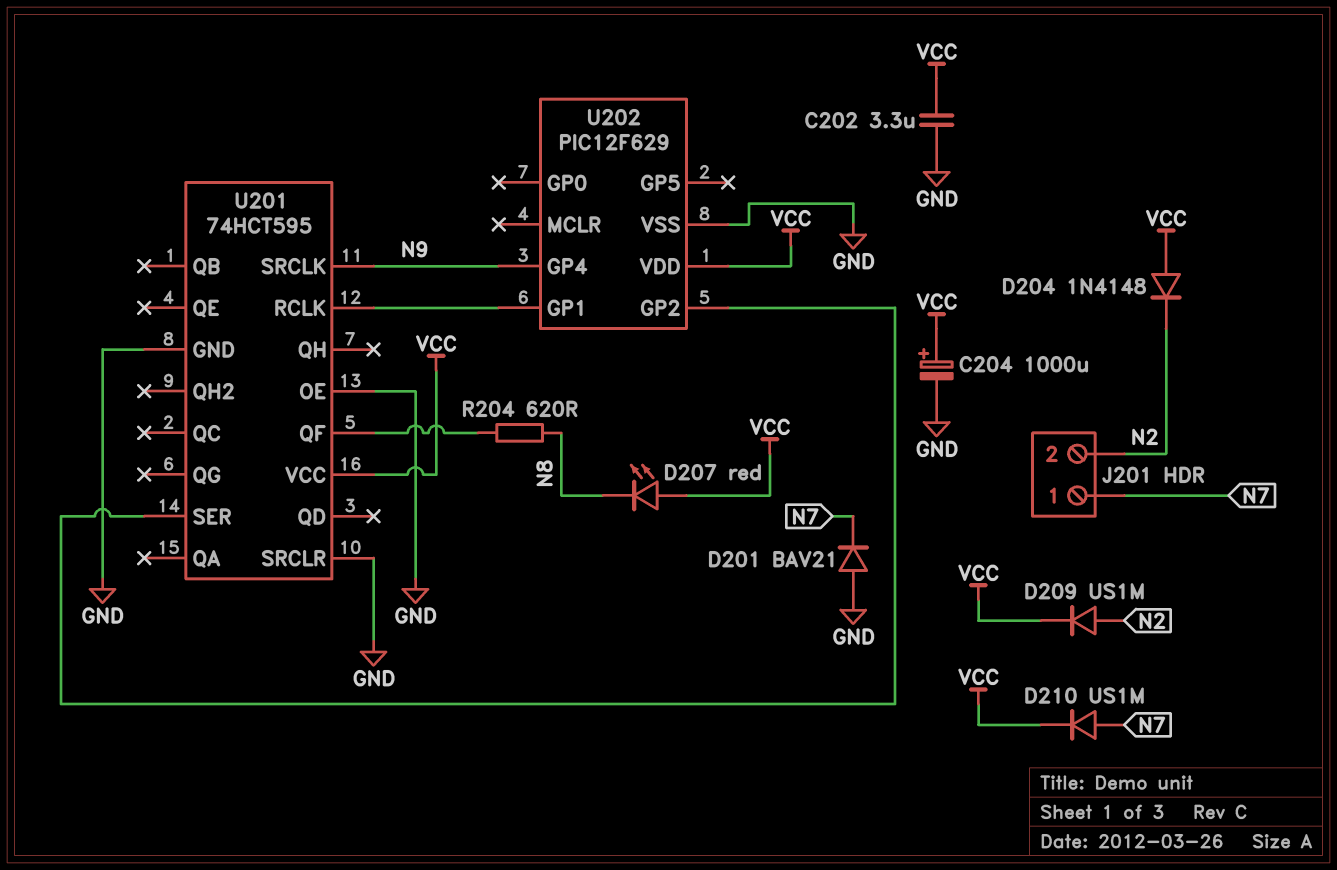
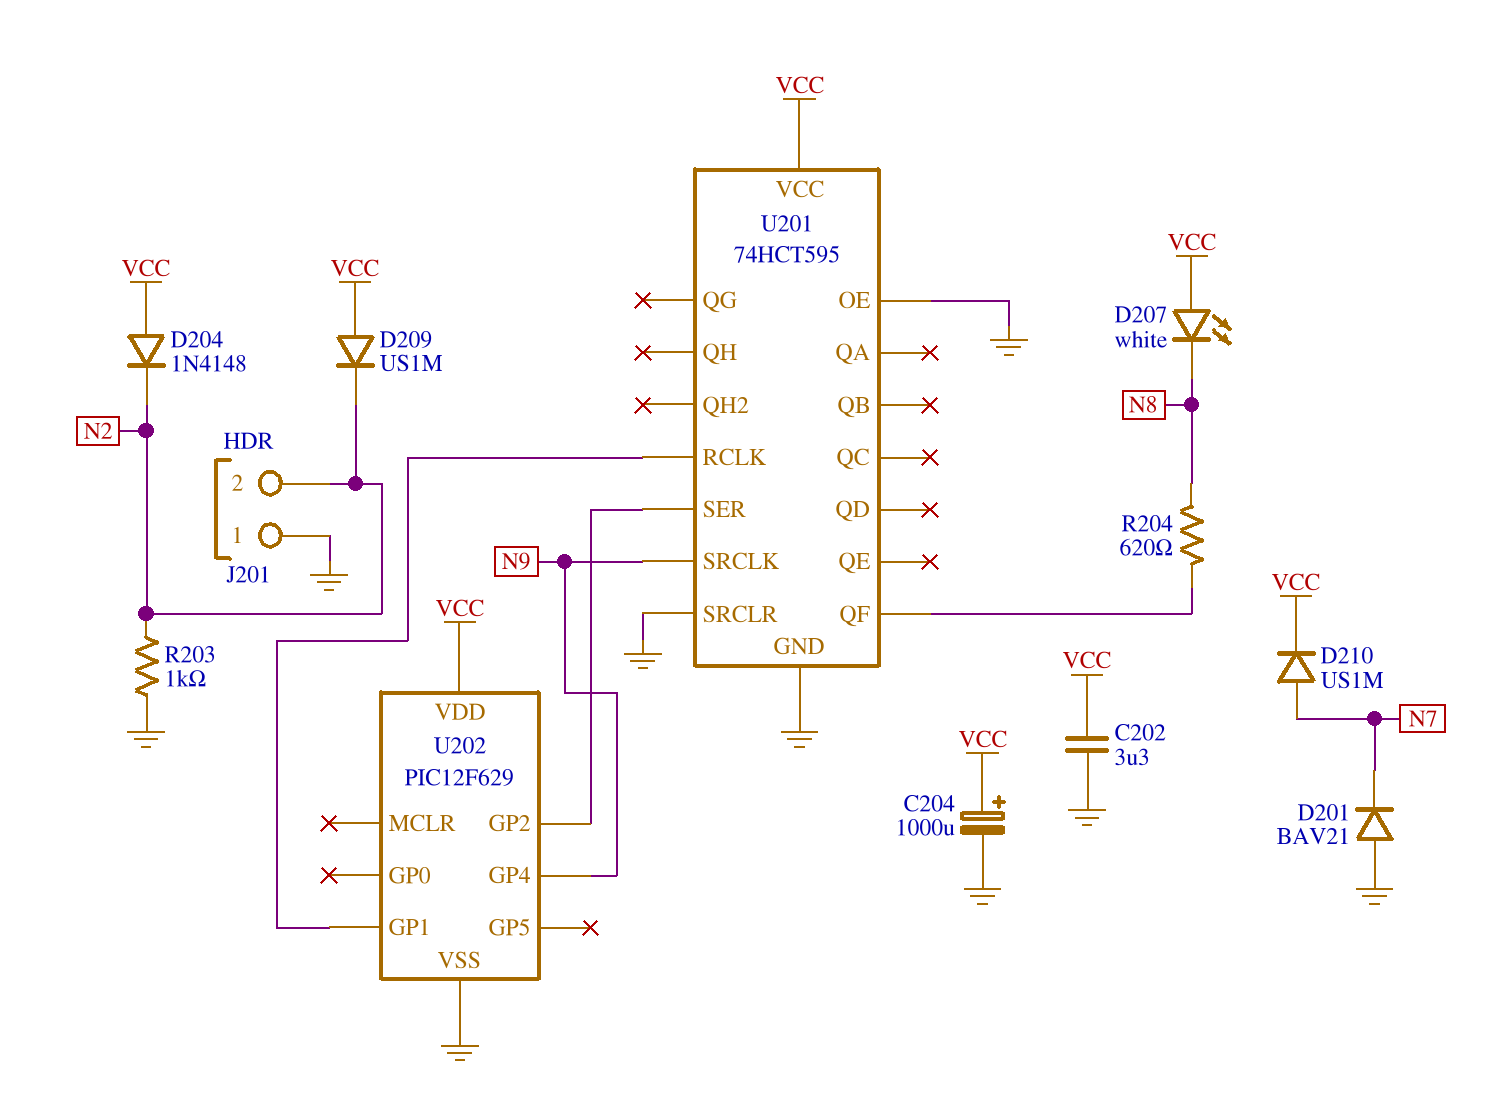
D207: LED red (A VCC, K N8) -> LED white (A VCC, K N8)
D209: diode US1M (A N2, K VCC) -> diode US1M (A VCC, K N2)
J201 pin 1: N7 -> GND
R203: none -> 1k (GND, N2)

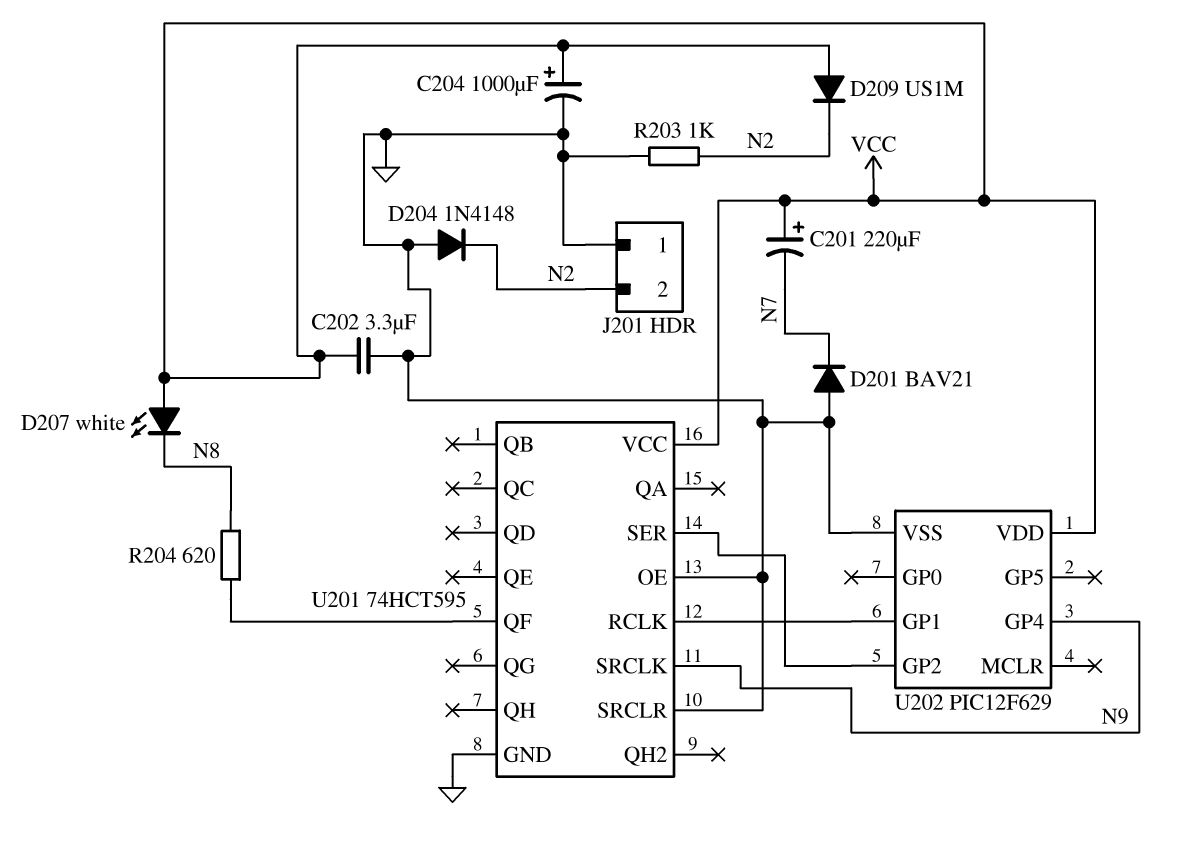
C201: none -> 220uF (plus VCC, minus N7)
D204: diode 1N4148 (A VCC, K N2) -> diode 1N4148 (A GND, K N2)
D210: diode US1M (A N7, K VCC) -> none

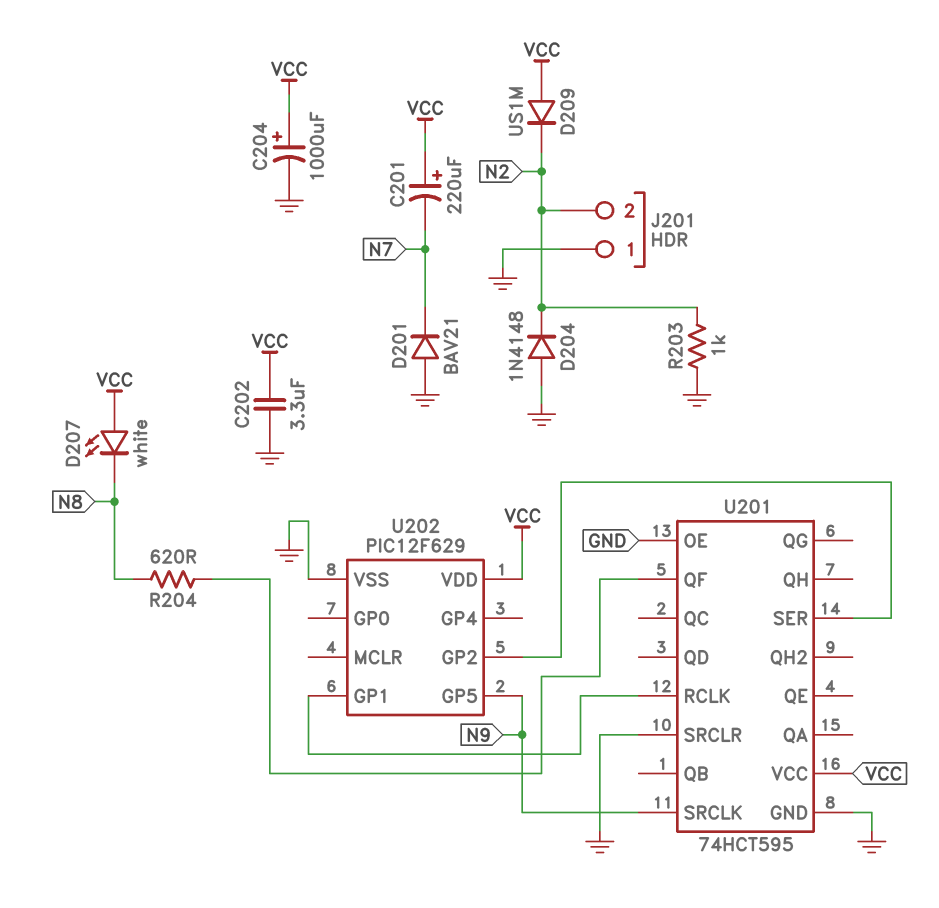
U202 pin GP4: N9 -> none
U202 pin GP5: none -> N9

